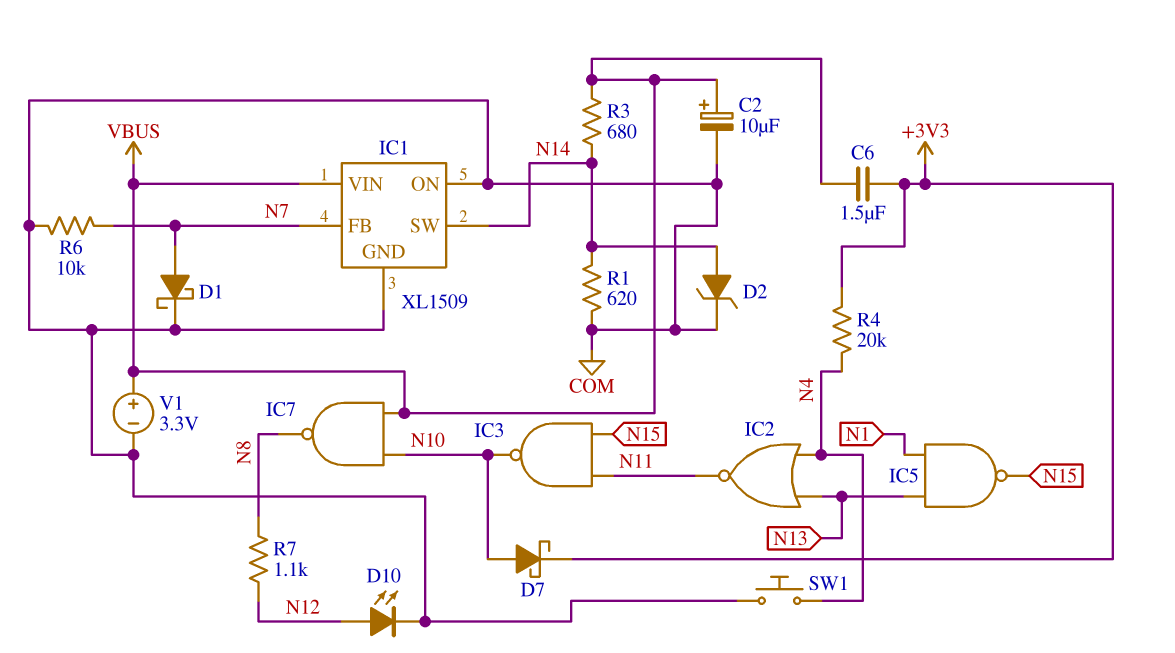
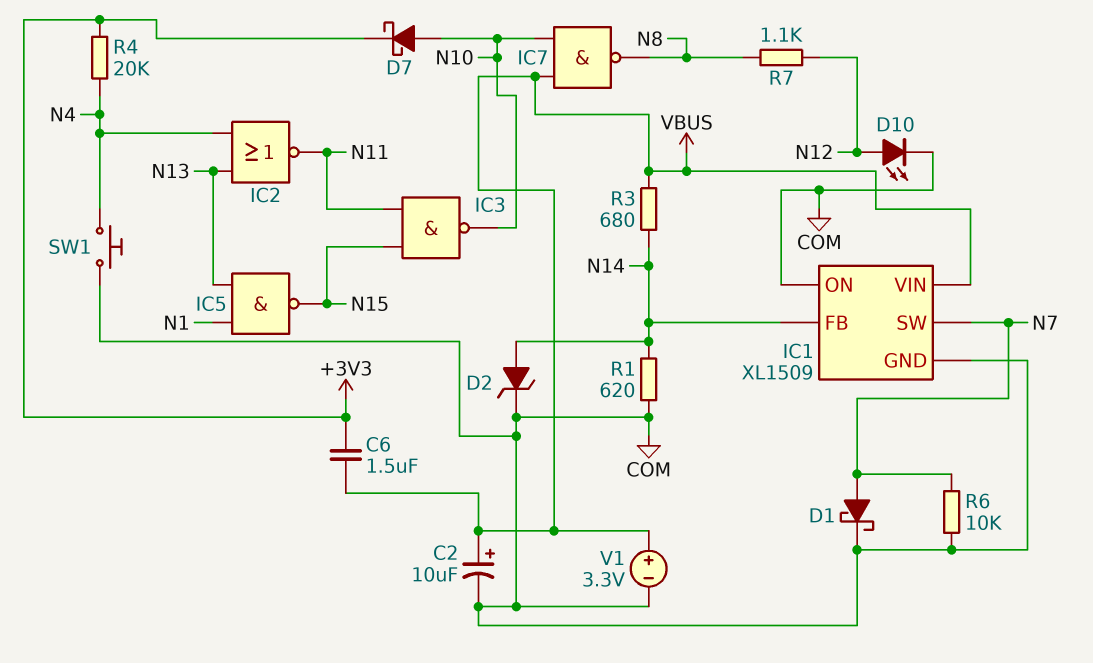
IC1 pin FB: N7 -> N14
IC1 pin SW: N14 -> N7

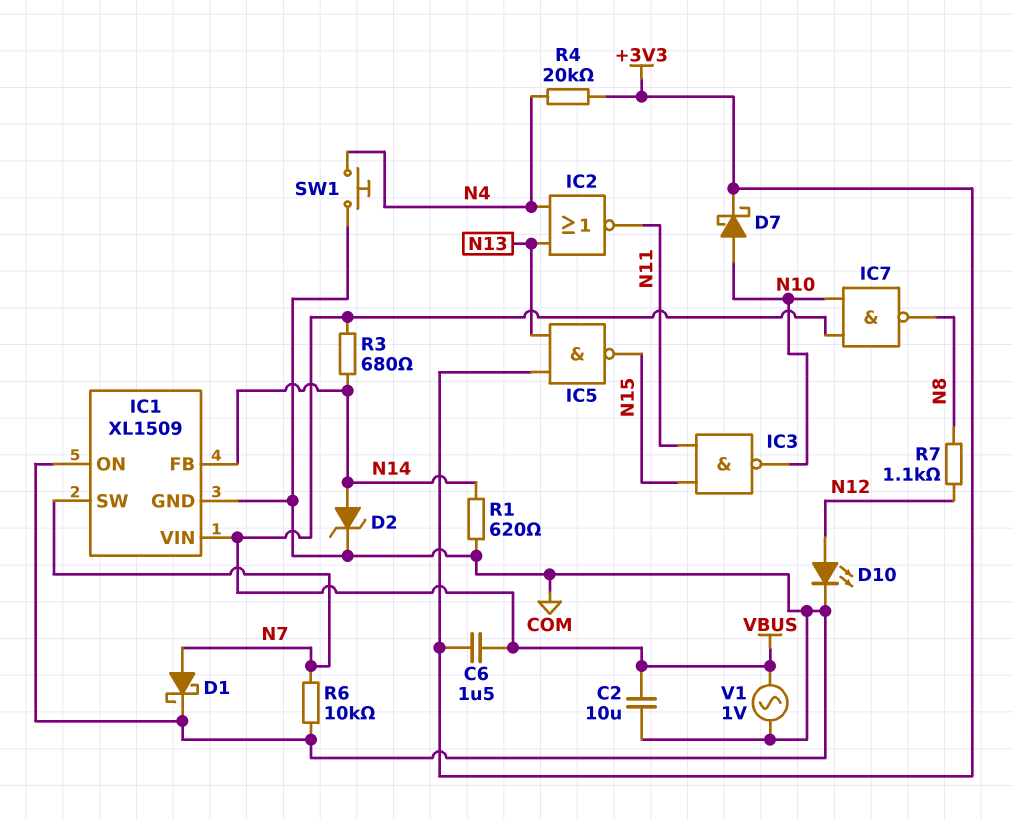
C2: 10uF (plus VBUS, minus COM) -> 10uF (COM, VBUS)
IC5: NAND (in N1, in N13, out N15) -> NAND (in +3V3, in N13, out N15)
V1: 3.3V (plus VBUS, minus COM) -> AC 1V (COM, VBUS)

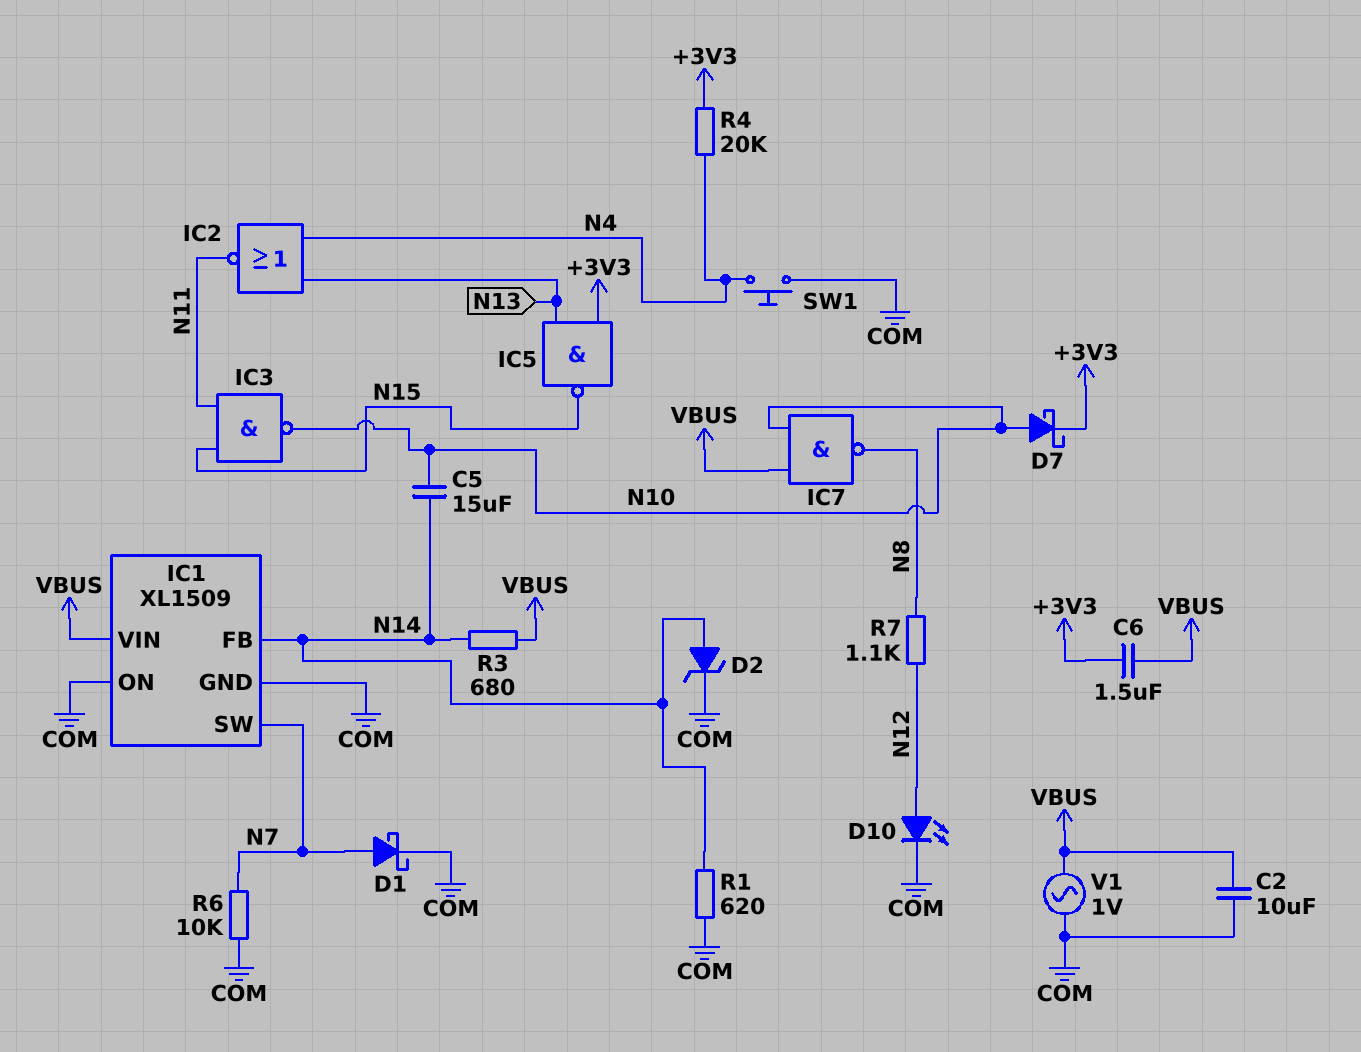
C5: none -> 15uF (N10, N14)

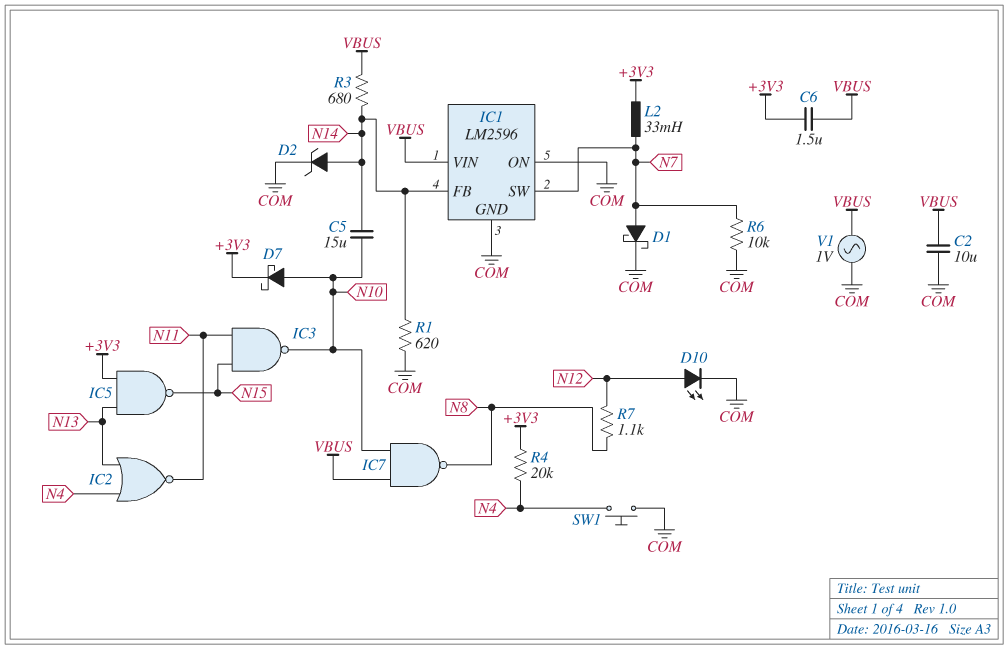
IC1: XL1509 -> LM2596
L2: none -> 33mH (+3V3, N7)

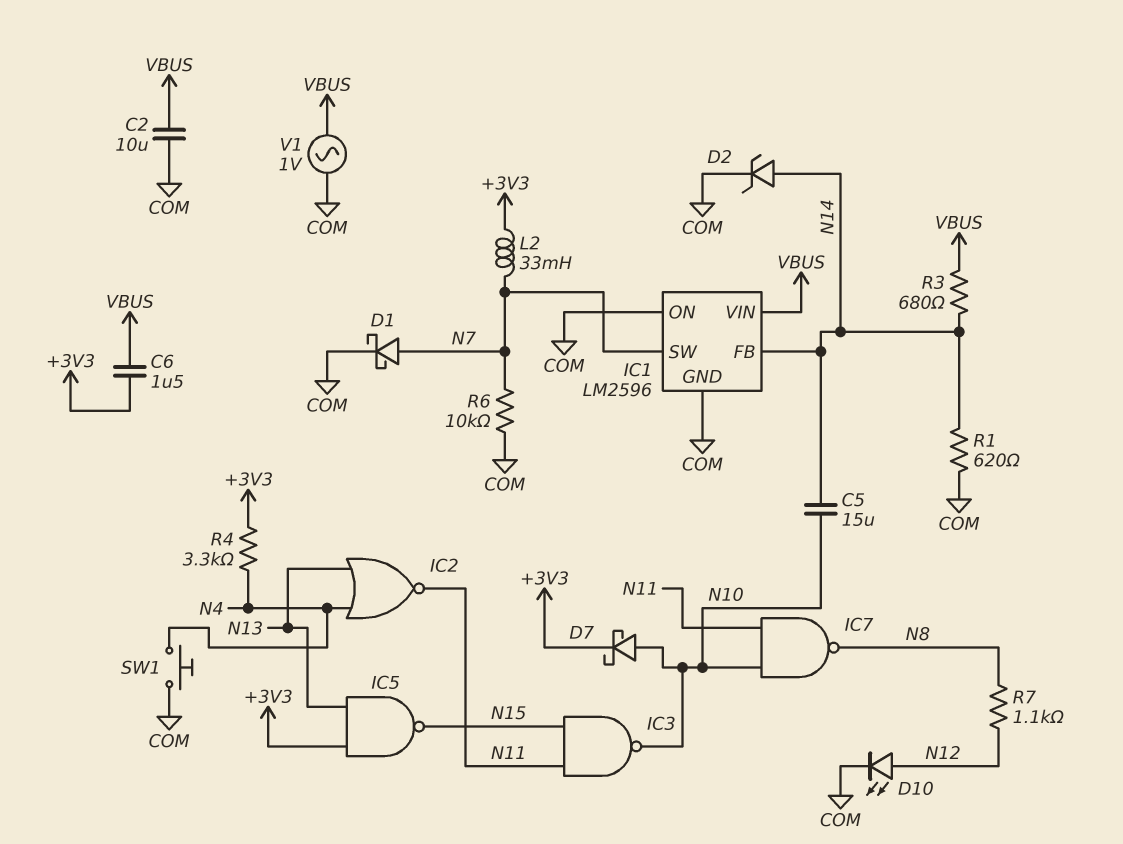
IC7: NAND (in N10, in VBUS, out N8) -> NAND (in N10, in N11, out N8)
R4: 20k (+3V3, N4) -> 3.3k (+3V3, N4)

